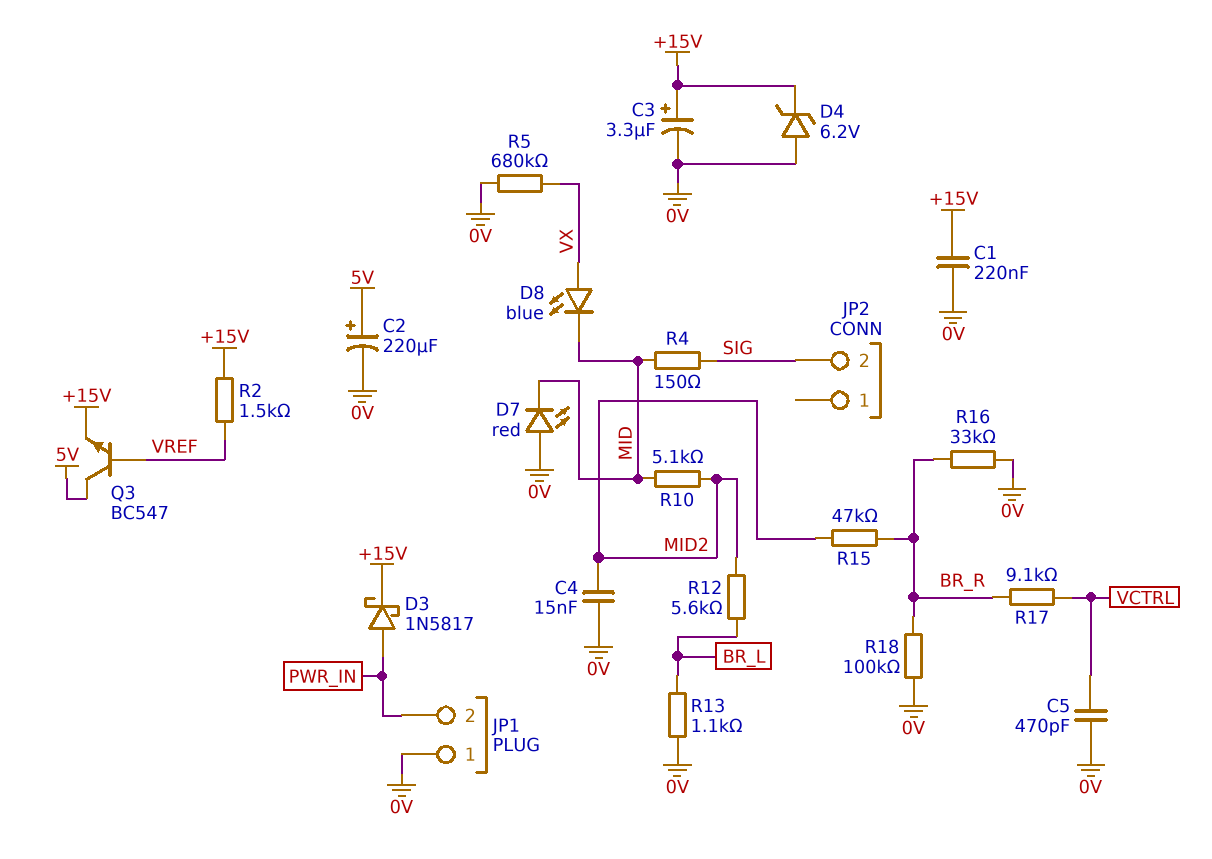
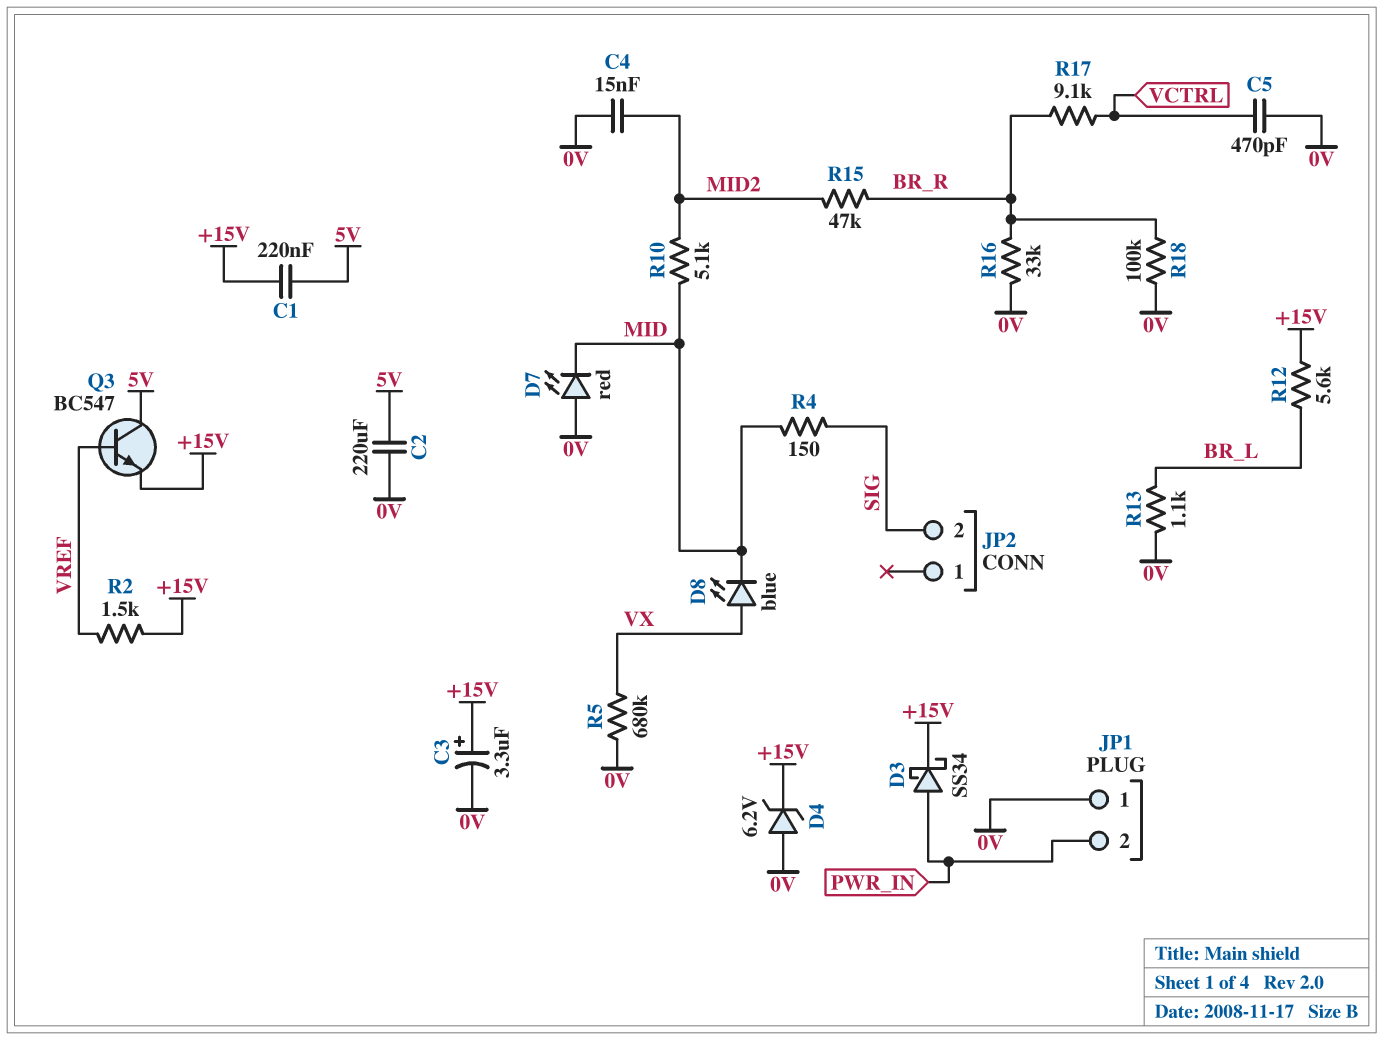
C1: 220nF (+15V, 0V) -> 220nF (+15V, 5V)
C2: 220uF (plus 5V, minus 0V) -> 220uF (0V, 5V)
D3: schottky 1N5817 (A PWR_IN, K +15V) -> schottky SS34 (A PWR_IN, K +15V)
R12: 5.6k (BR_L, MID2) -> 5.6k (+15V, BR_L)

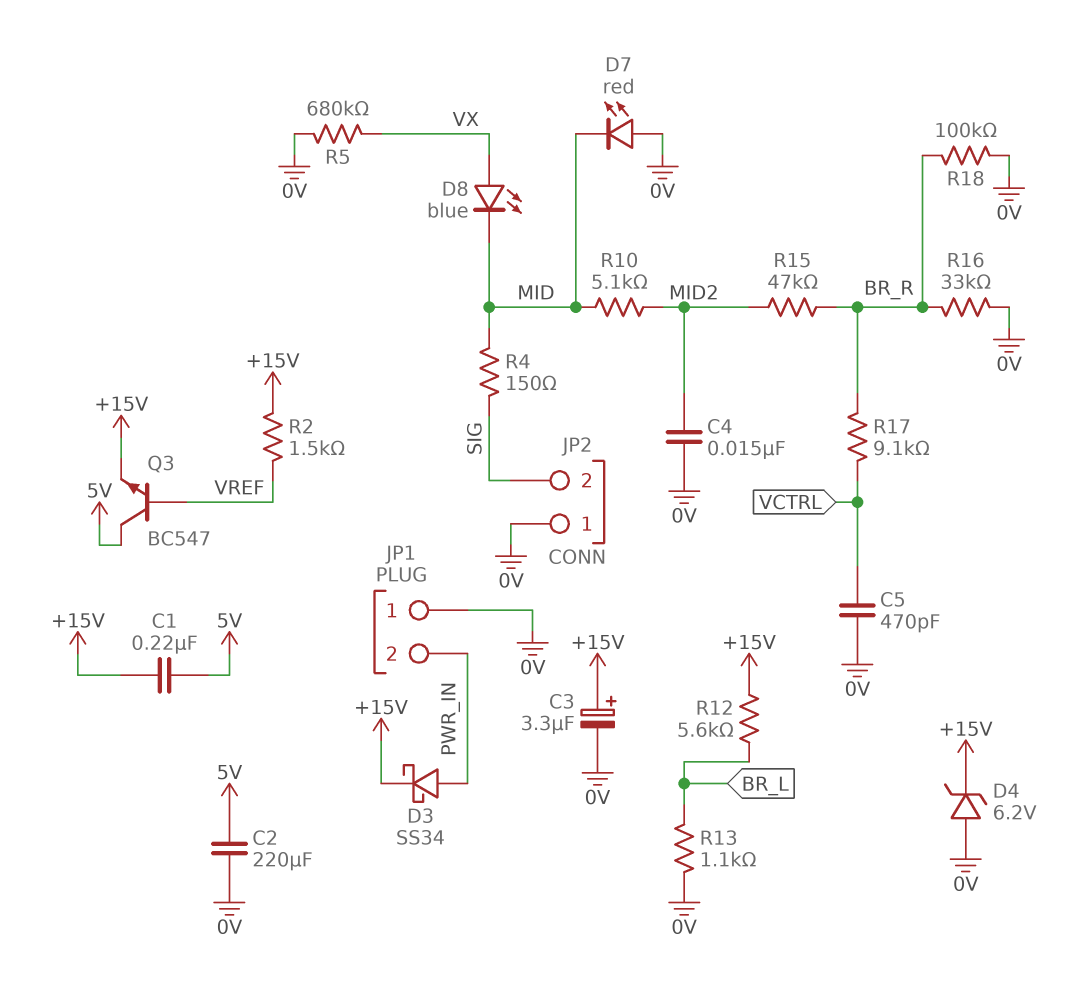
JP2 pin 1: none -> 0V

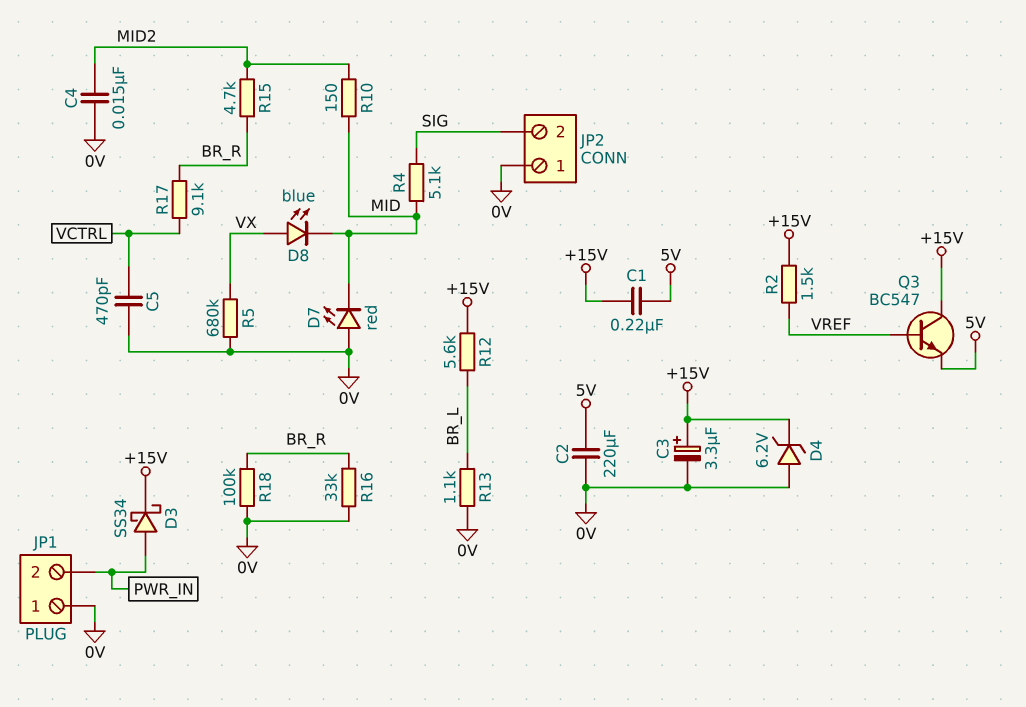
Q3: NPN BC547 (B VREF, C 5V, E +15V) -> NPN BC547 (B VREF, C +15V, E 5V)
R4: 150 (MID, SIG) -> 5.1k (MID, SIG)
R10: 5.1k (MID, MID2) -> 150 (MID, MID2)
R15: 47k (BR_R, MID2) -> 4.7k (BR_R, MID2)

